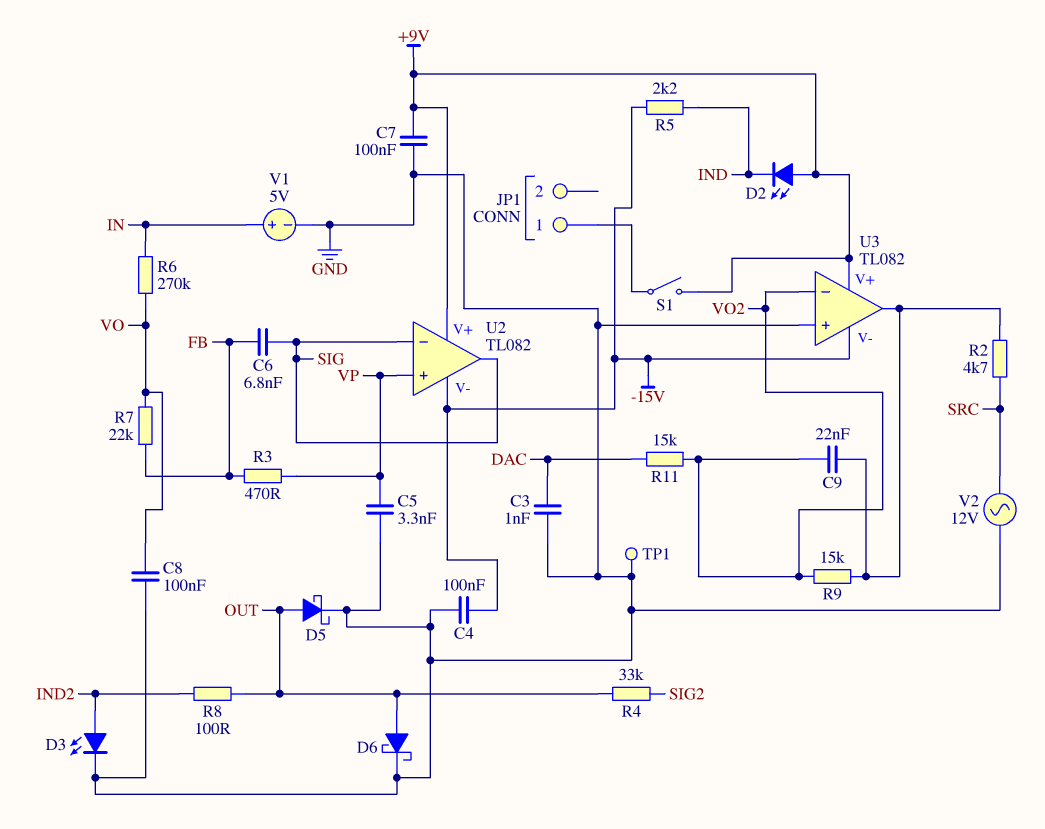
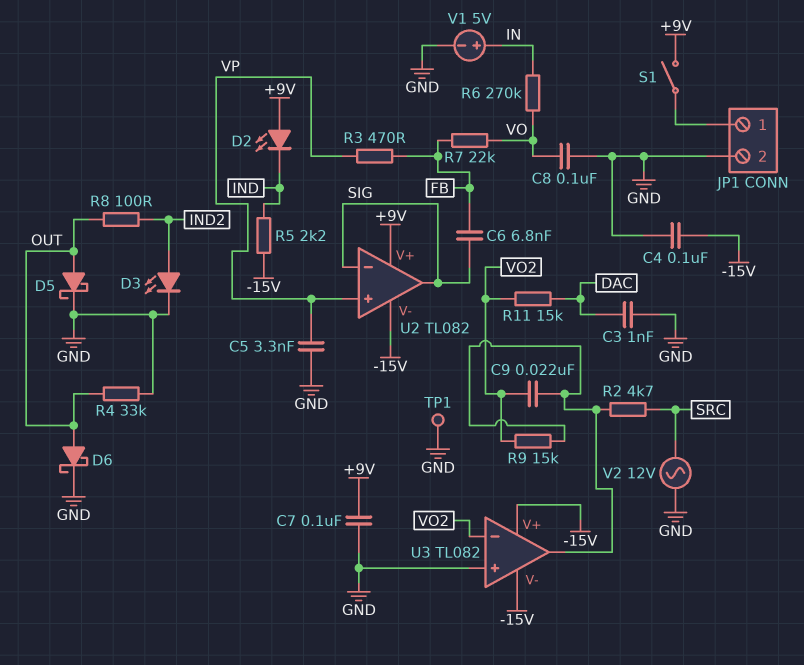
JP1 pin 2: none -> GND
R4: 33k (OUT, SIG2) -> 33k (GND, OUT)
U3 pin V+: +9V -> -15V

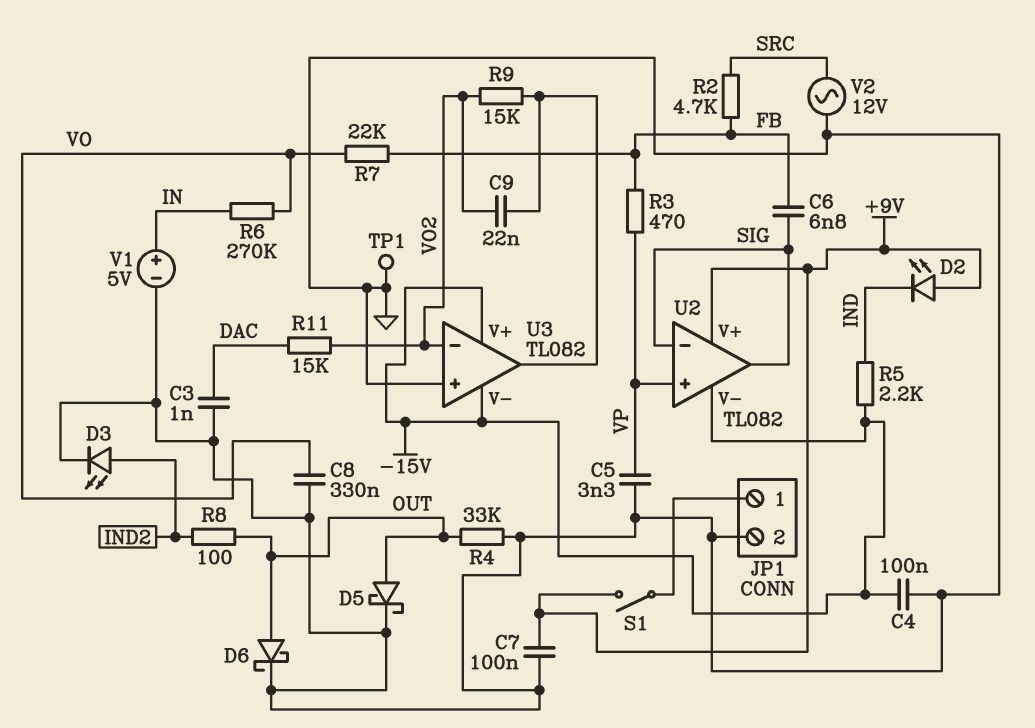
C8: 100nF (GND, VO) -> 330nF (GND, VO)
R2: 4.7k (SRC, U3/out) -> 4.7k (FB, SRC)

